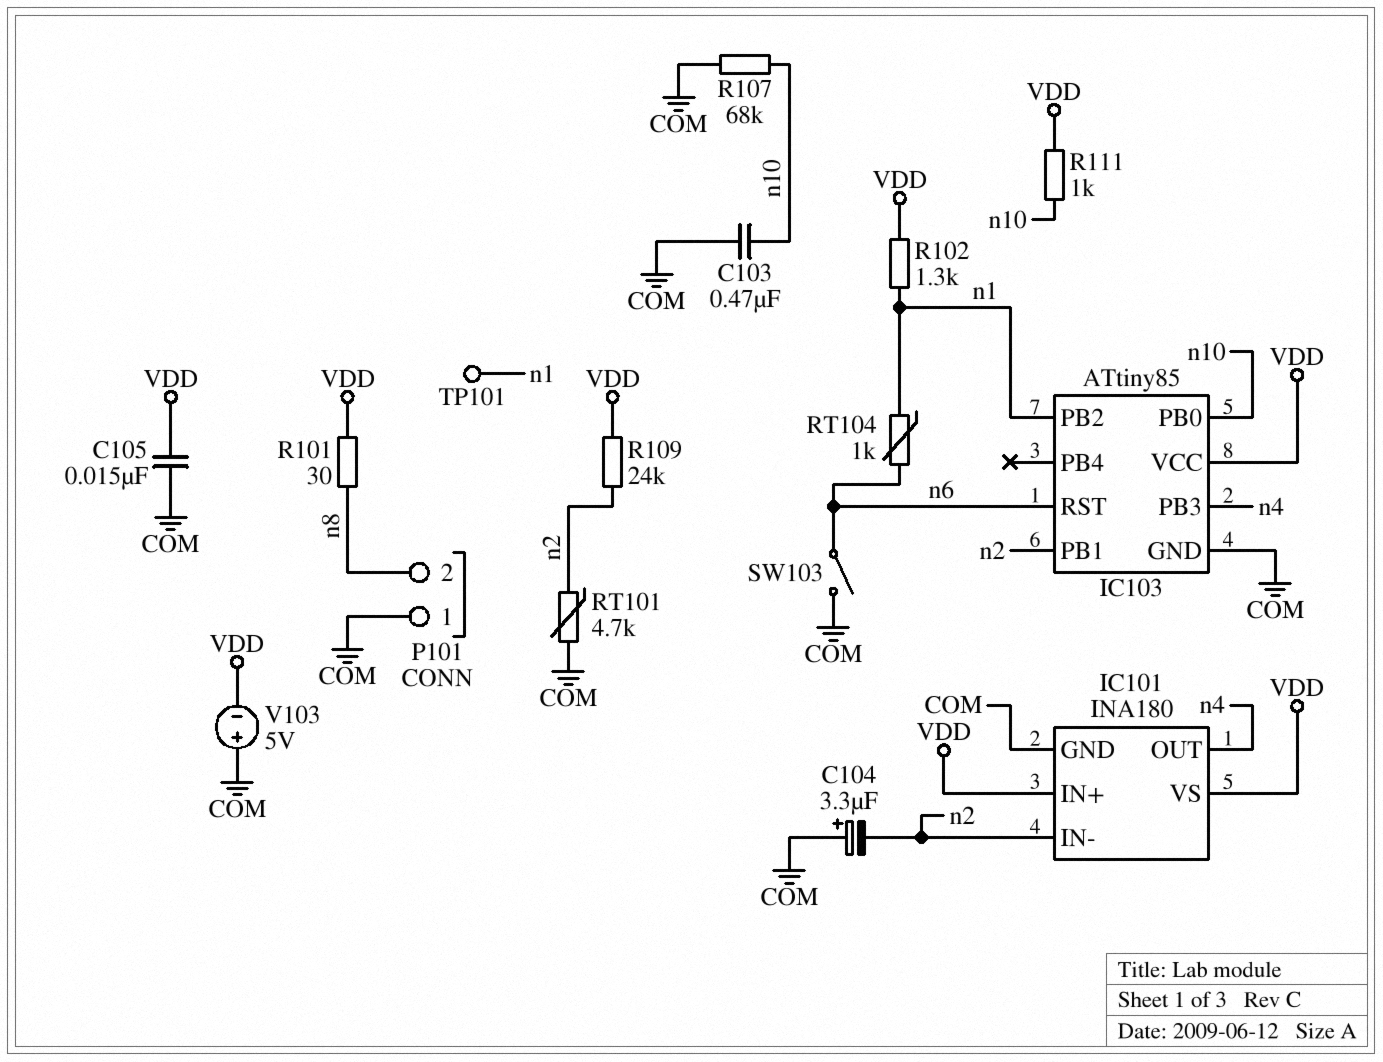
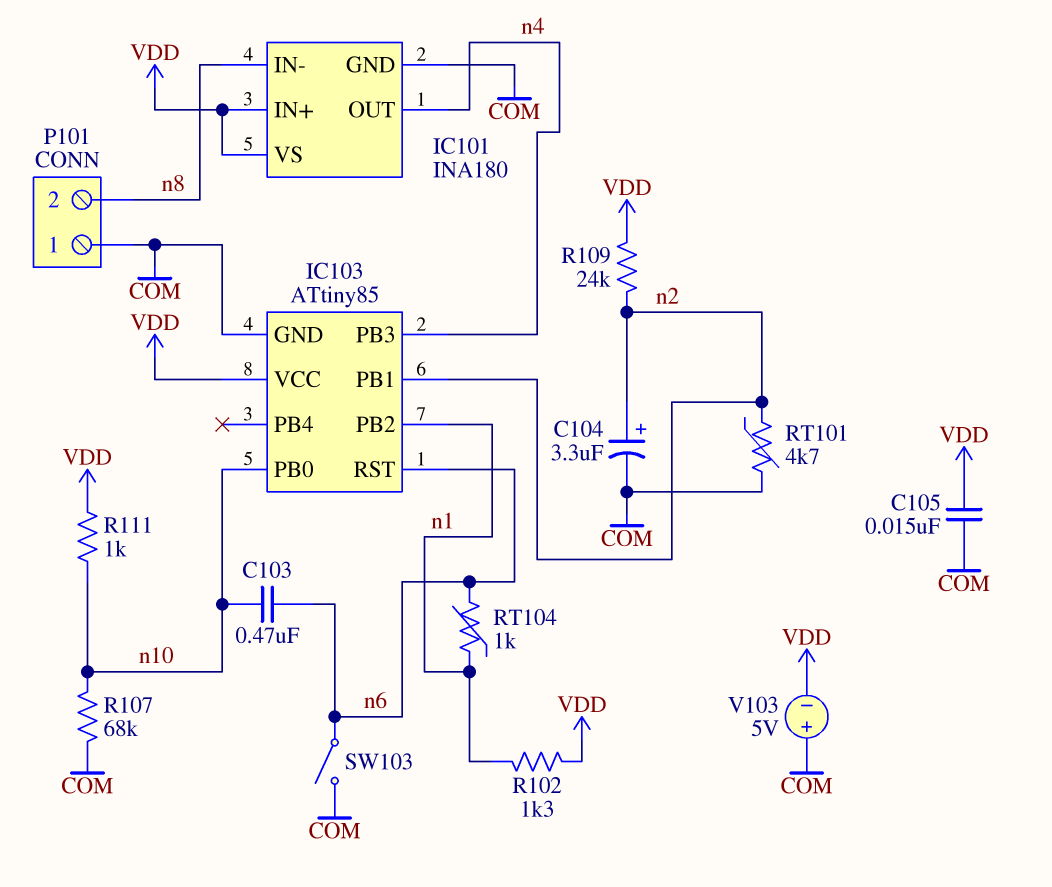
C103: 470nF (COM, n10) -> 470nF (n6, n10)
C104: 3.3uF (plus COM, minus n2) -> 3.3uF (plus n2, minus COM)
IC101 pin IN-: n2 -> n8
R101: 30 (VDD, n8) -> none
TP101: test point (n1) -> none

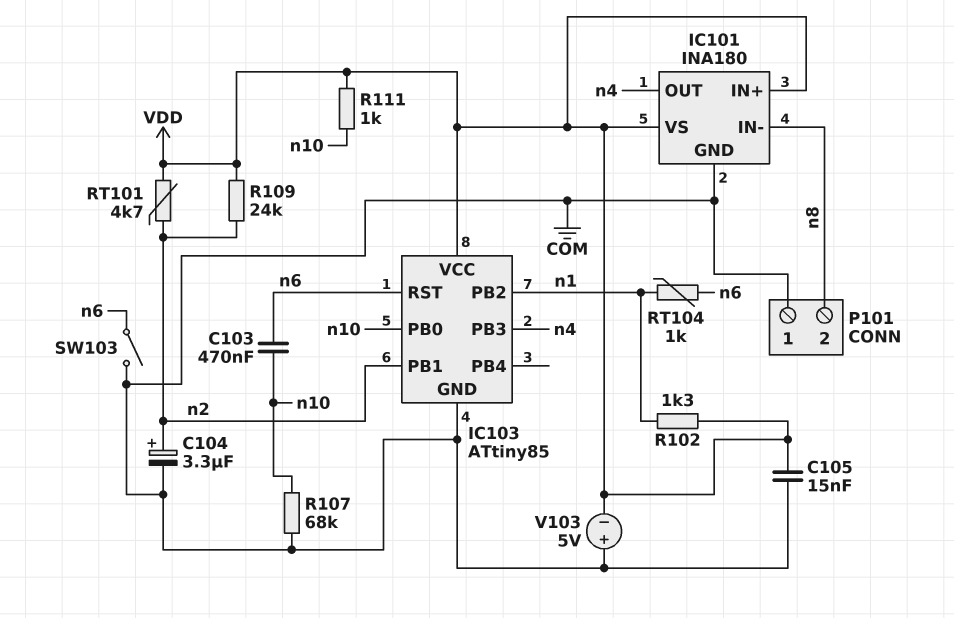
RT101: 4.7k (COM, n2) -> 4.7k (VDD, n2)

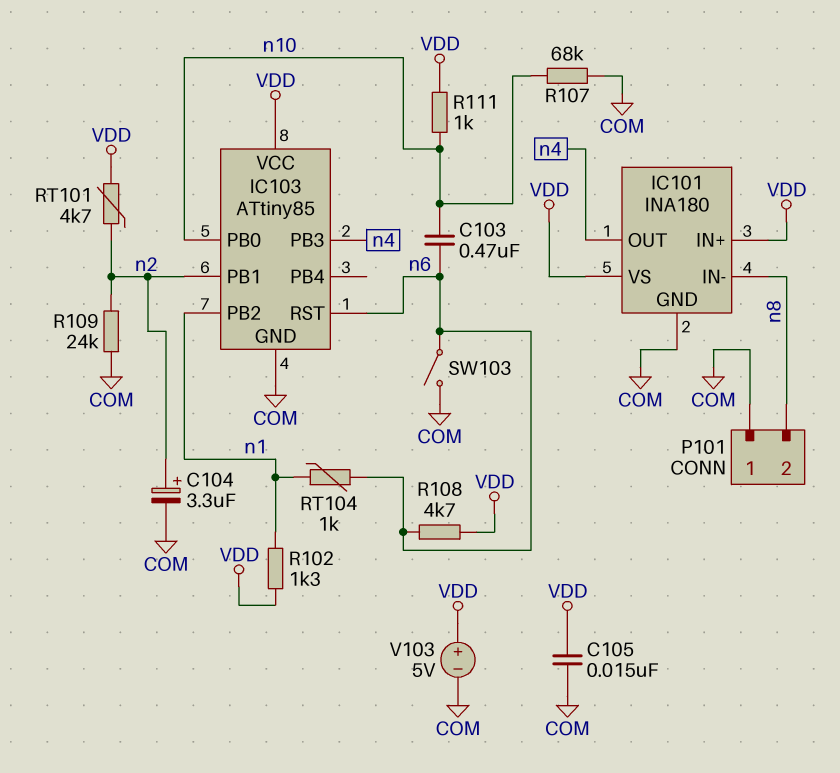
R108: none -> 4.7k (VDD, n6)
R109: 24k (VDD, n2) -> 24k (COM, n2)
V103: 5V (plus COM, minus VDD) -> 5V (plus VDD, minus COM)

